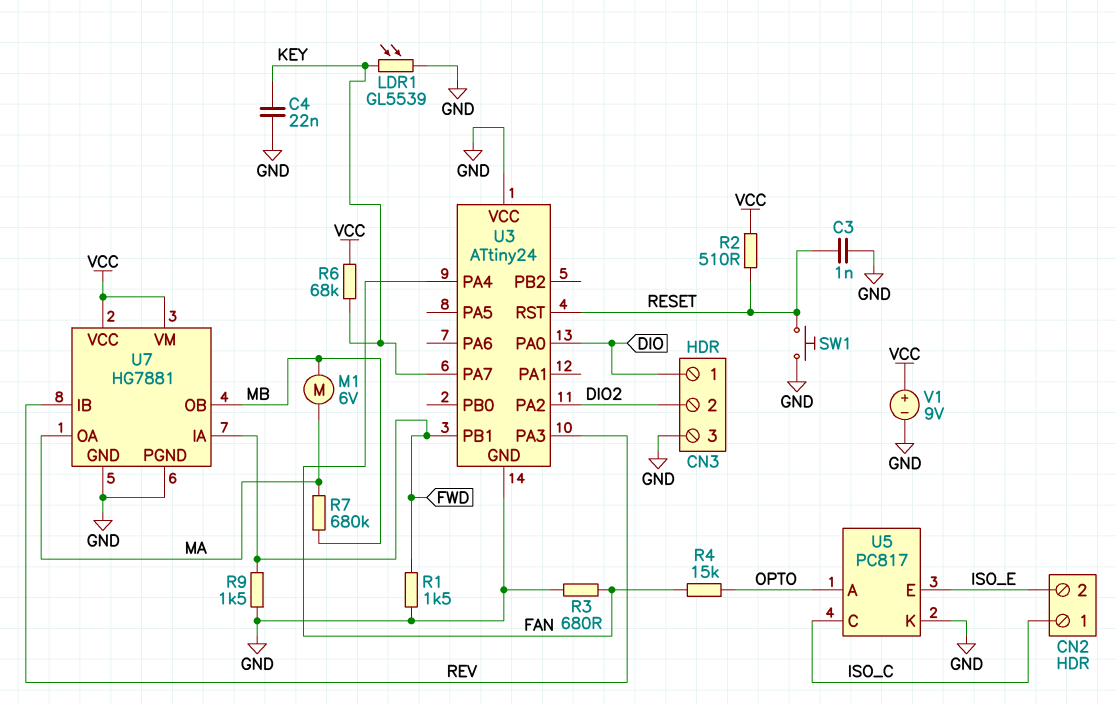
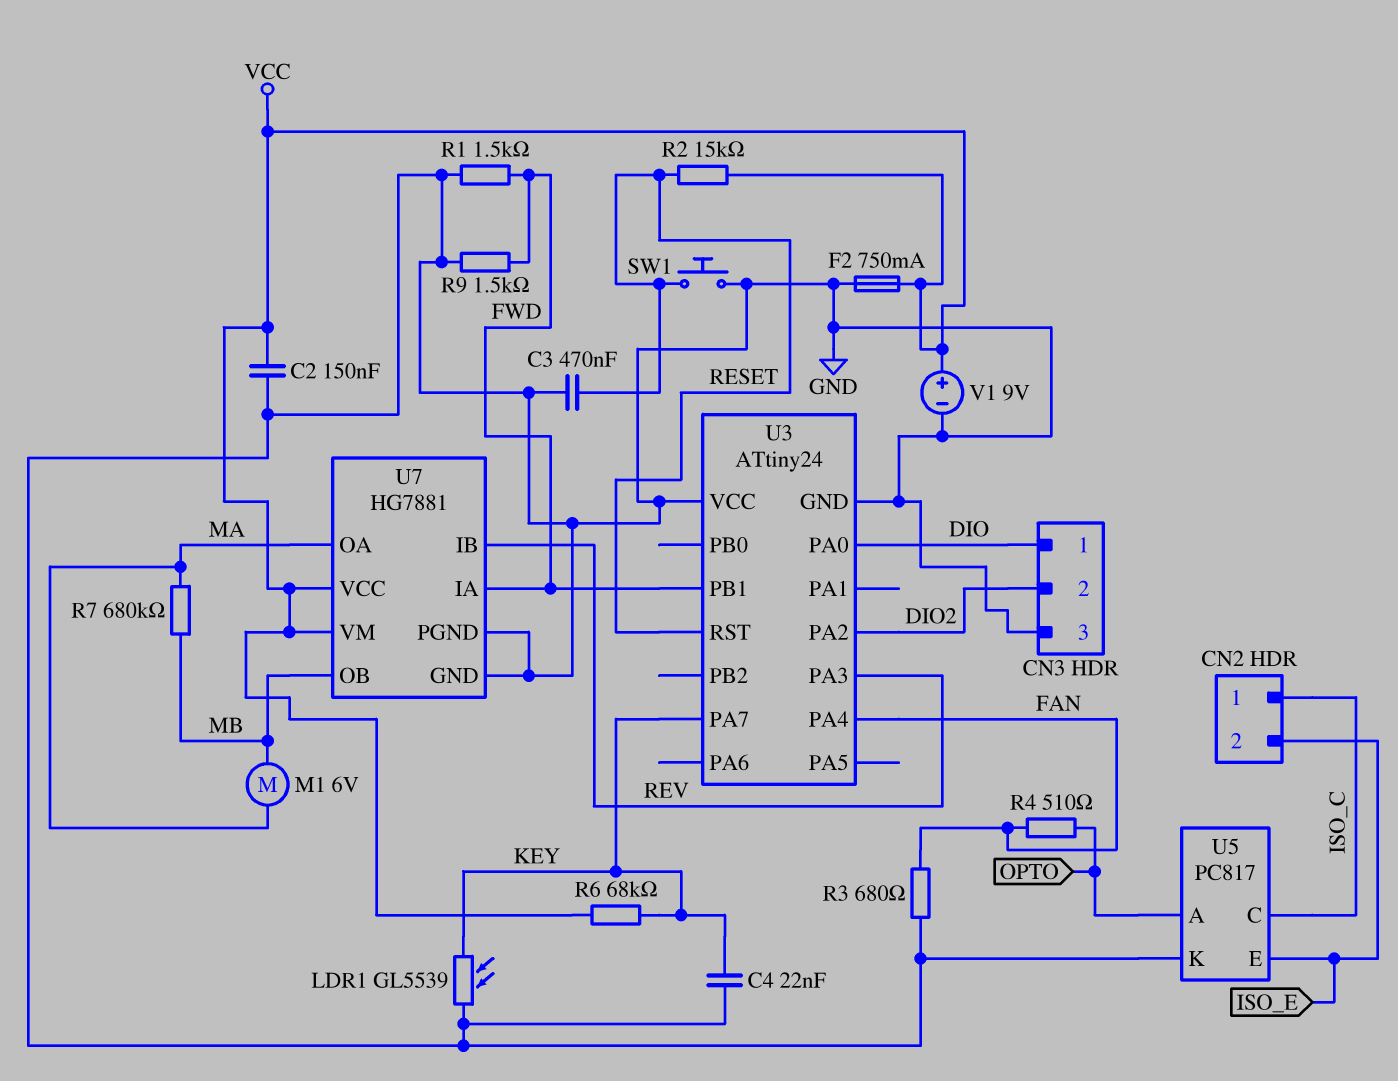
C2: none -> 150nF (GND, VCC)
C3: 1nF (GND, RESET) -> 470nF (GND, RESET)
F2: none -> 750mA (GND, VCC)
R2: 510 (RESET, VCC) -> 15k (RESET, VCC)
R4: 15k (FAN, OPTO) -> 510 (FAN, OPTO)

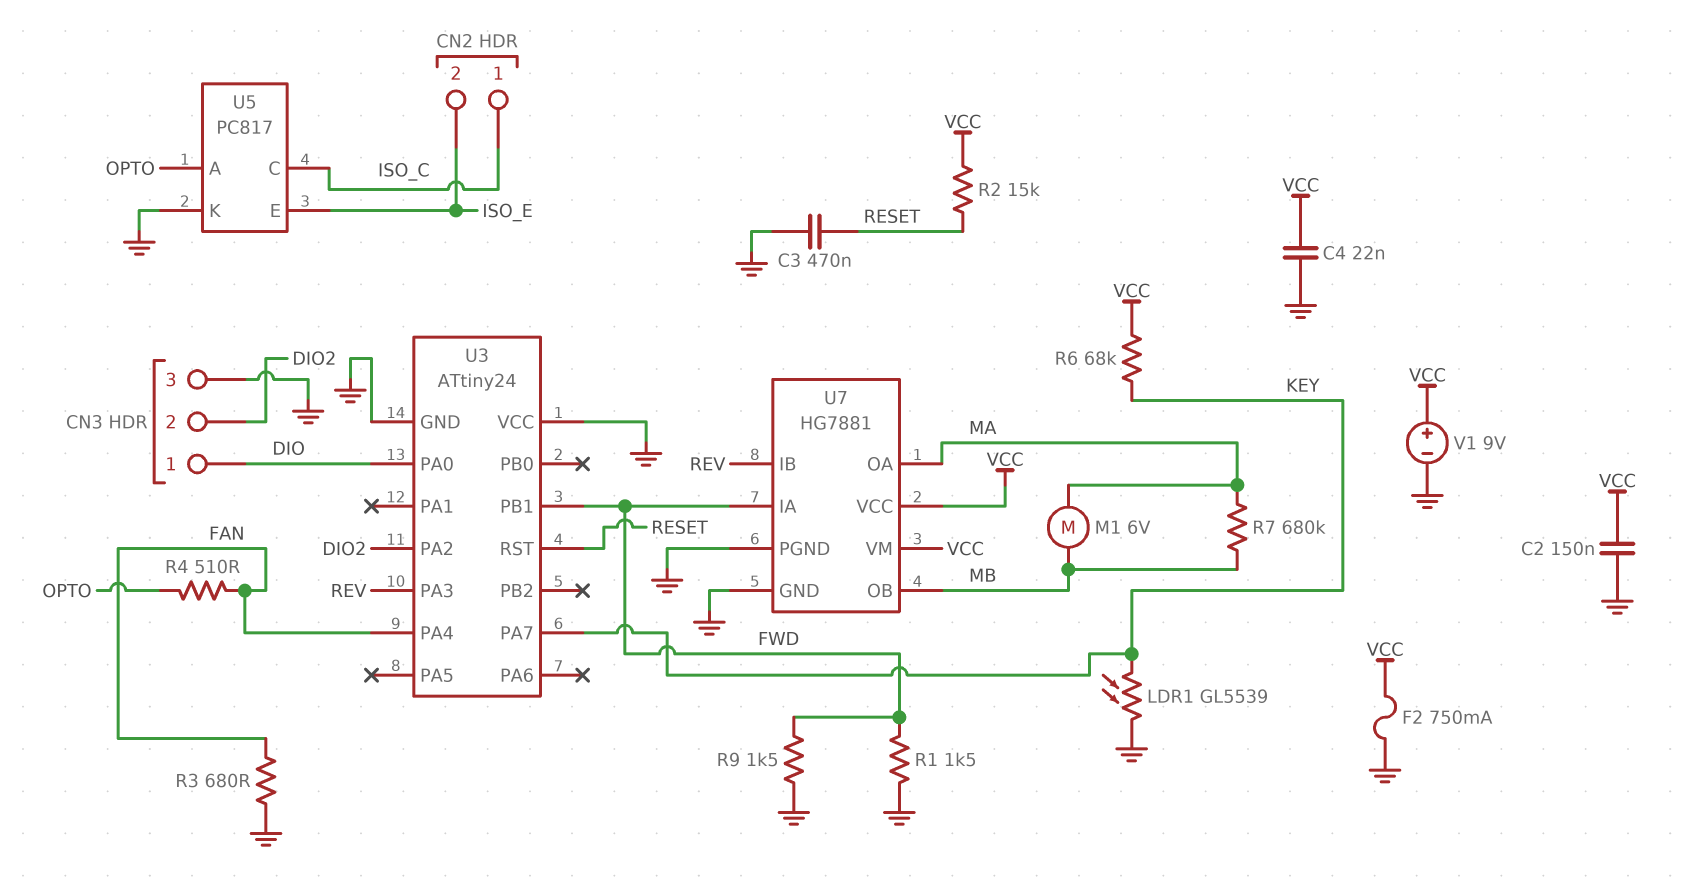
C4: 22nF (GND, KEY) -> 22nF (GND, VCC)
SW1: button (GND, RESET) -> none

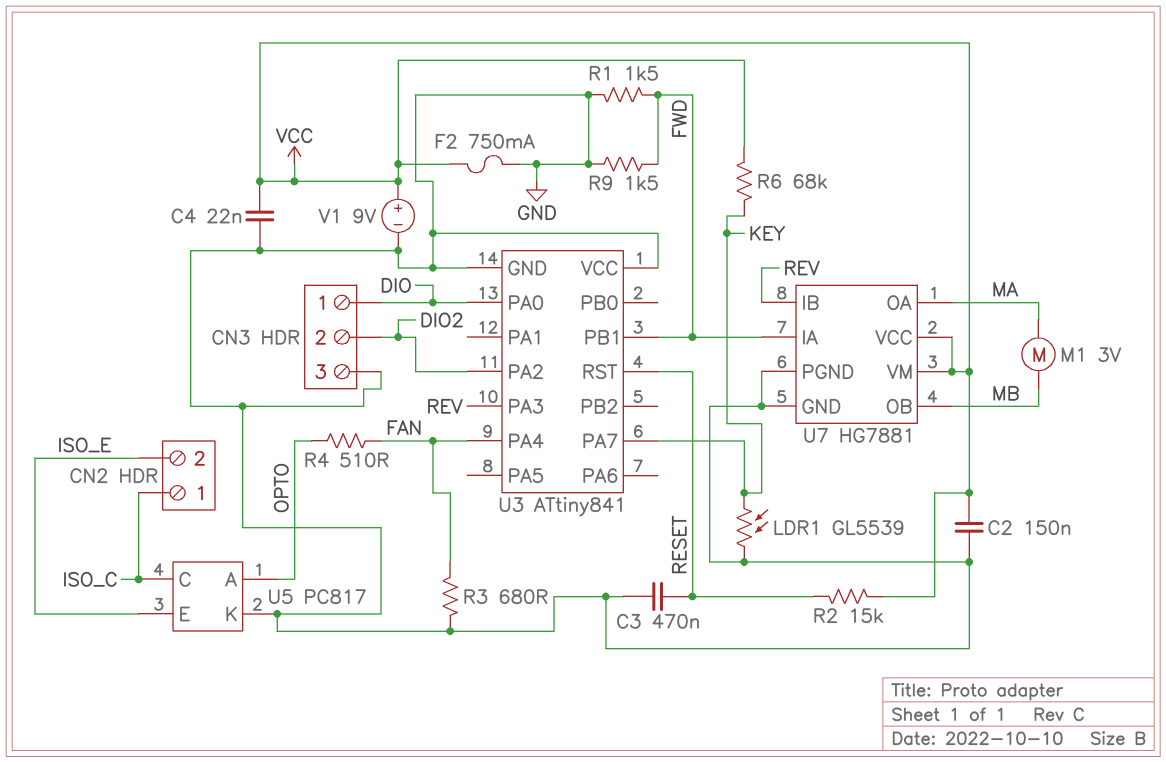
M1: motor 6V (MA, MB) -> motor 3V (MA, MB)
R7: 680k (MA, MB) -> none
U3: ATtiny24 -> ATtiny841

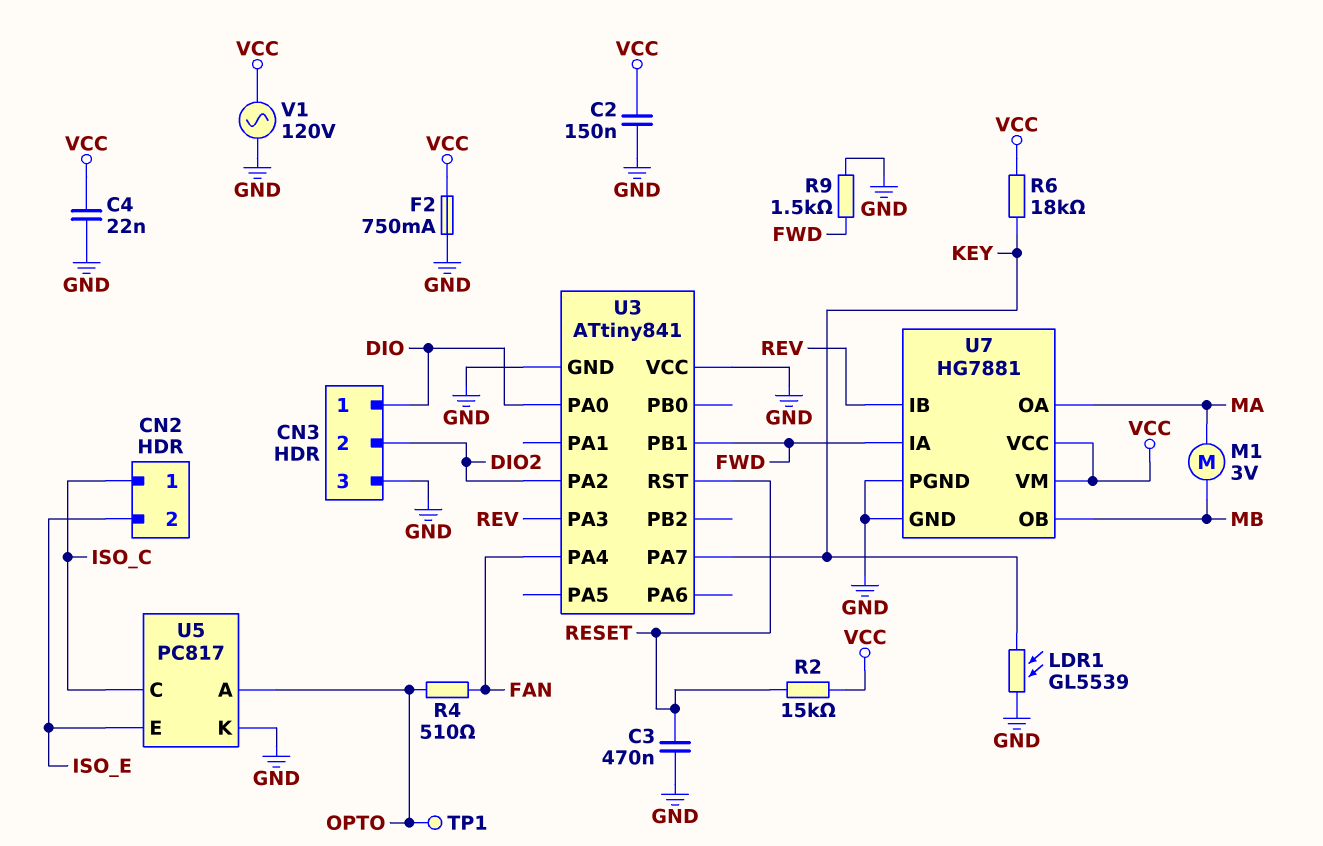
R1: 1.5k (FWD, GND) -> none
R3: 680 (FAN, GND) -> none
R6: 68k (KEY, VCC) -> 18k (KEY, VCC)
TP1: none -> test point (OPTO)
V1: 9V (plus VCC, minus GND) -> AC 120V (GND, VCC)

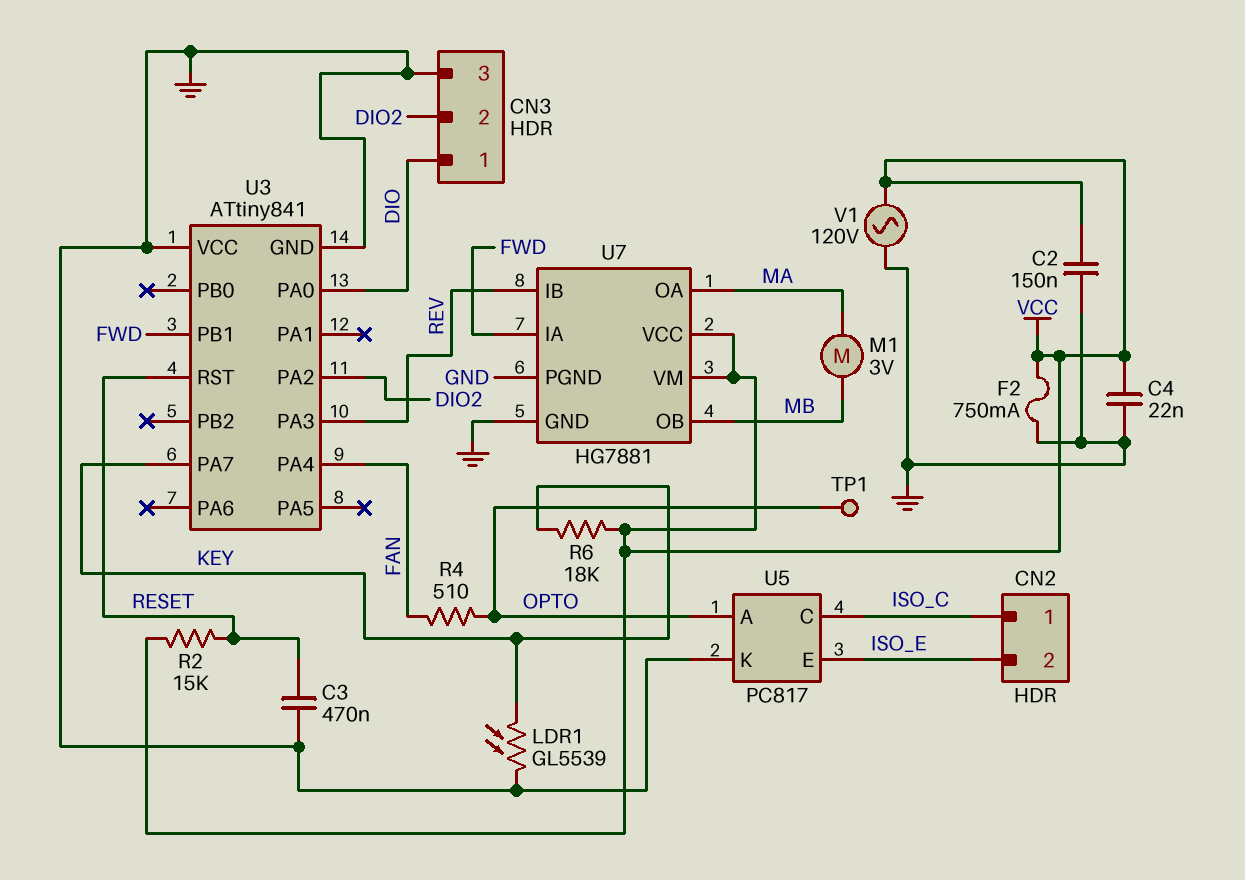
R9: 1.5k (FWD, GND) -> none

